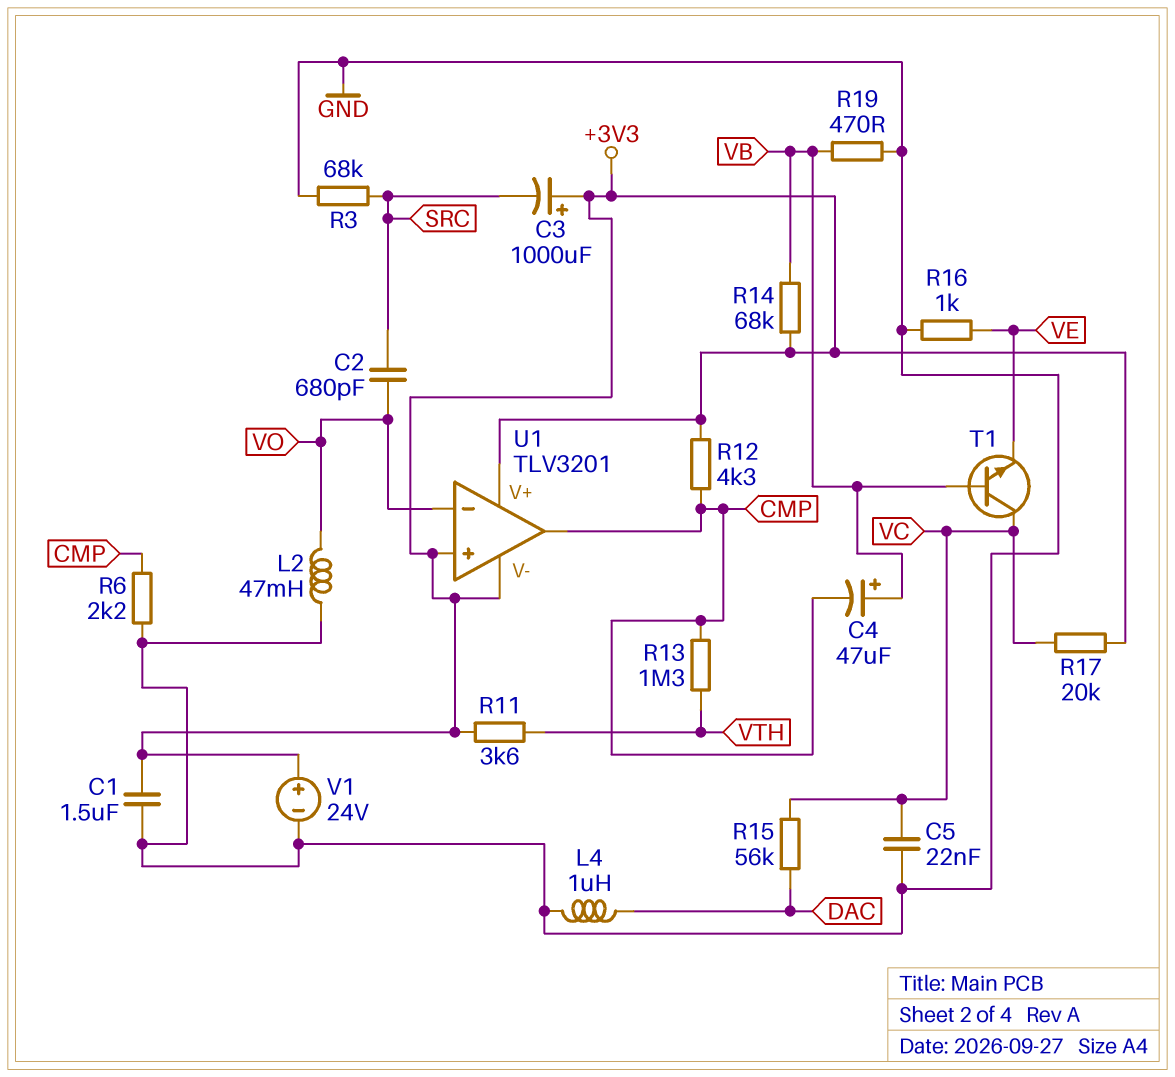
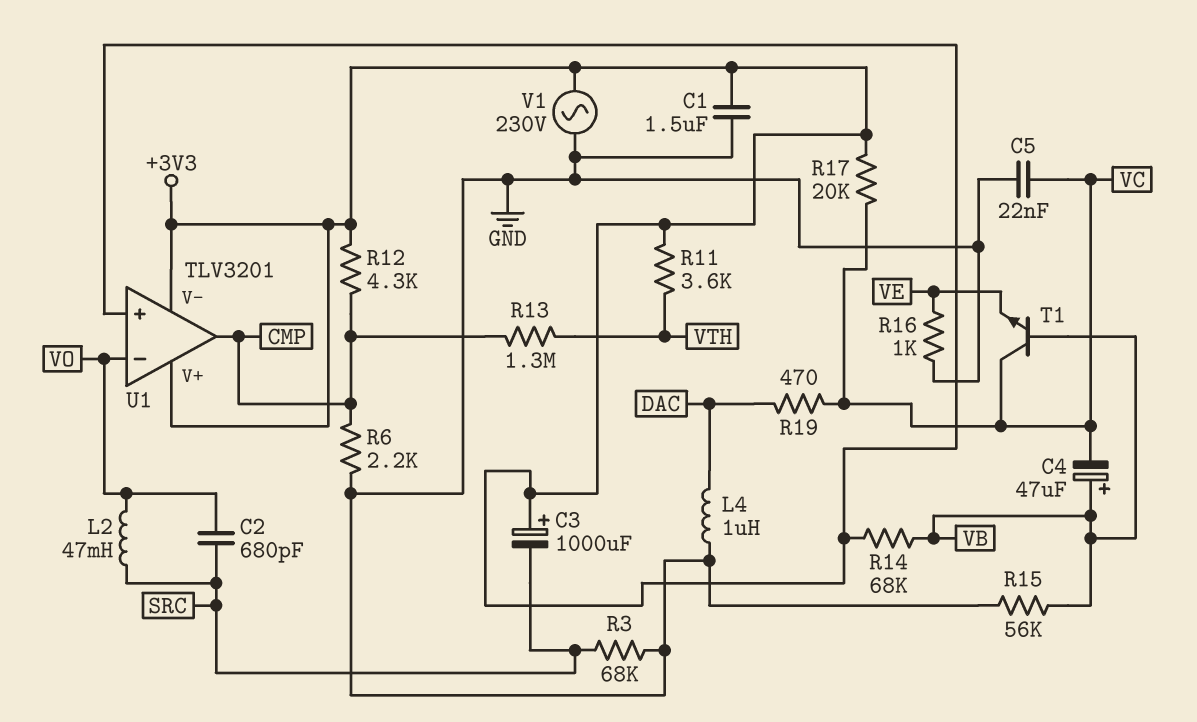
C4: 47uF (plus VB, minus CMP) -> 47uF (plus VB, minus VC)
L2: 47mH (GND, VO) -> 47mH (SRC, VO)
R15: 56k (DAC, VC) -> 56k (GND, VB)
R19: 470 (GND, VB) -> 470 (DAC, VC)
V1: 24V (plus +3V3, minus GND) -> AC 230V (+3V3, GND)

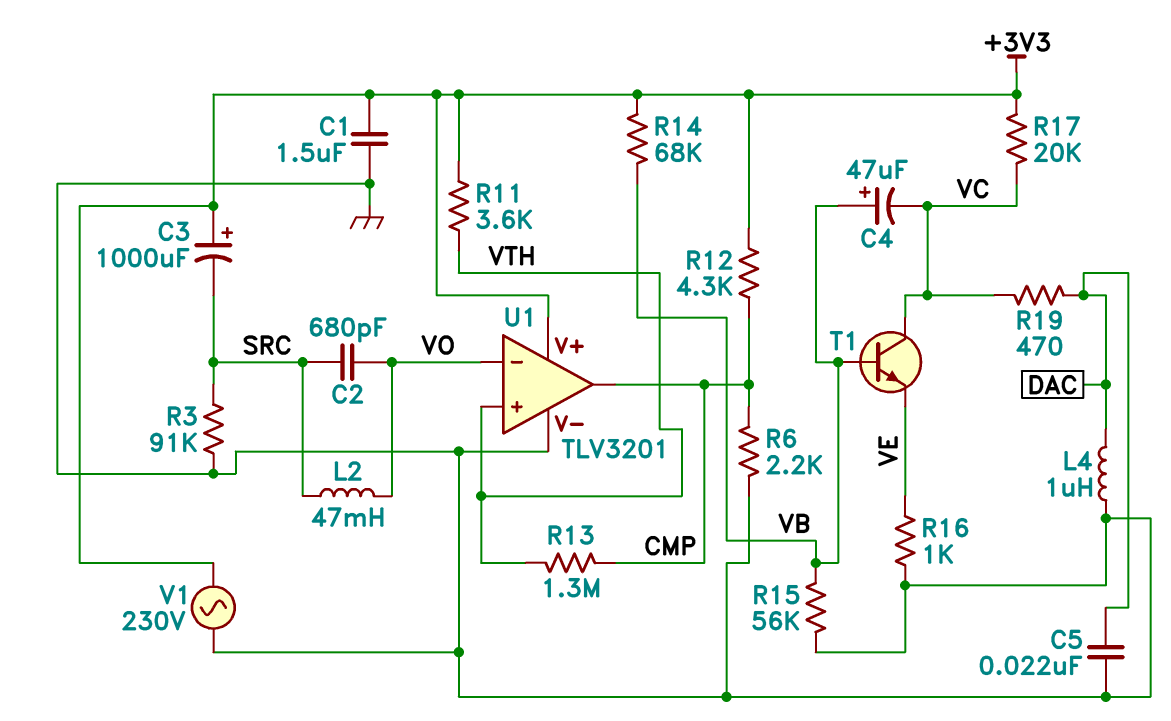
C5: 22nF (GND, VC) -> 22nF (DAC, GND)
R3: 68k (GND, SRC) -> 91k (GND, SRC)
U1 pin V-: +3V3 -> GND
U1 pin in+: +3V3 -> VTH

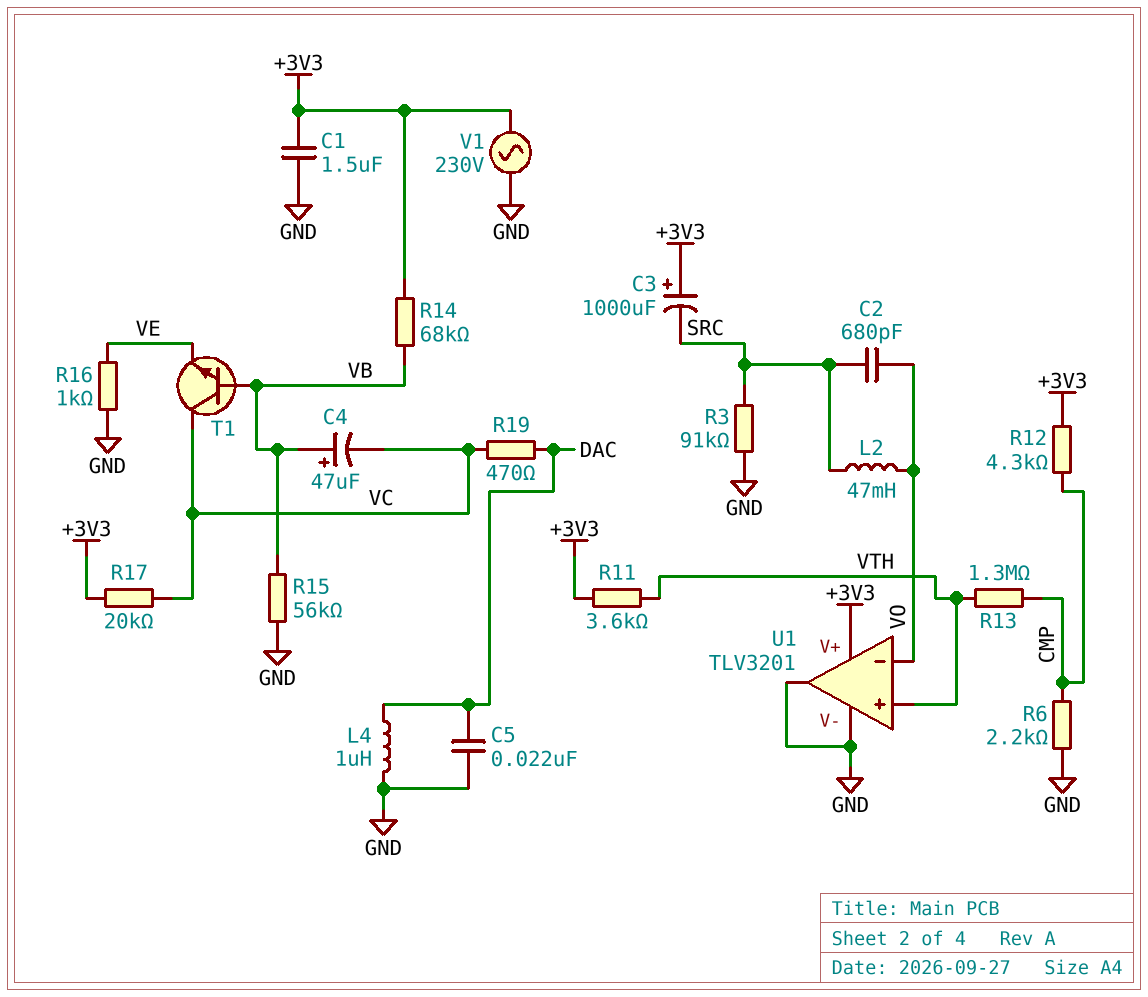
U1 pin out: CMP -> GND

